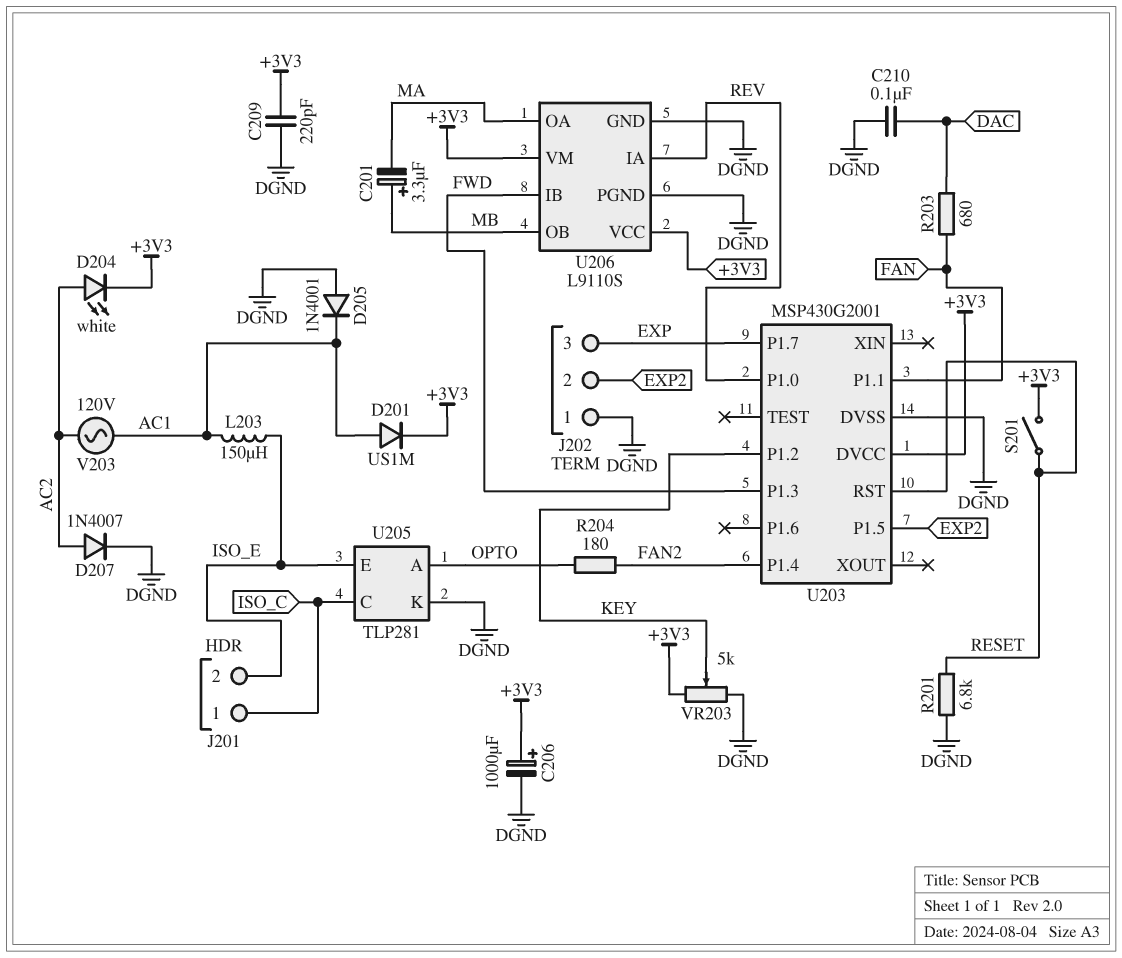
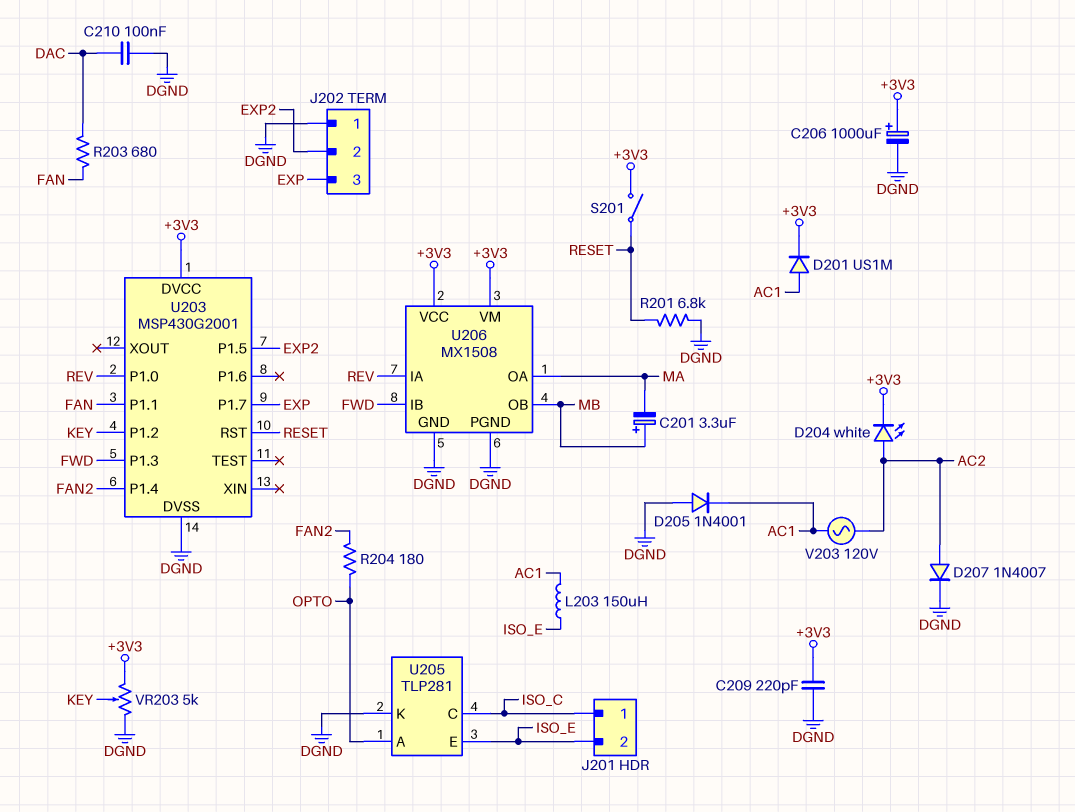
U206: L9110S -> MX1508

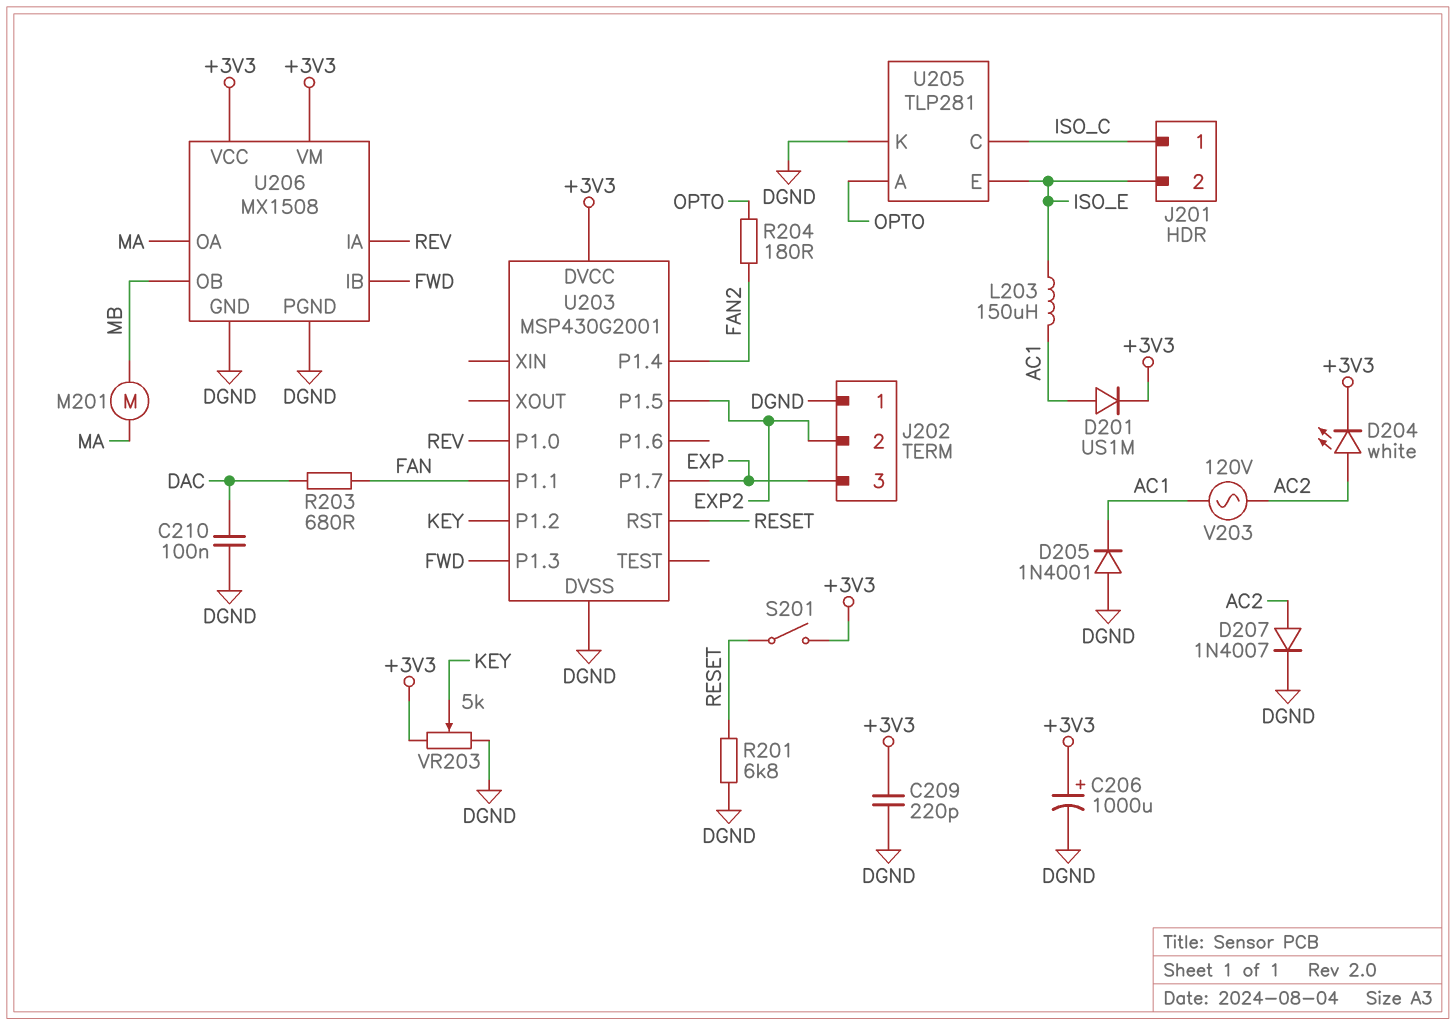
C201: 3.3uF (plus MB, minus MA) -> none
M201: none -> motor (MA, MB)

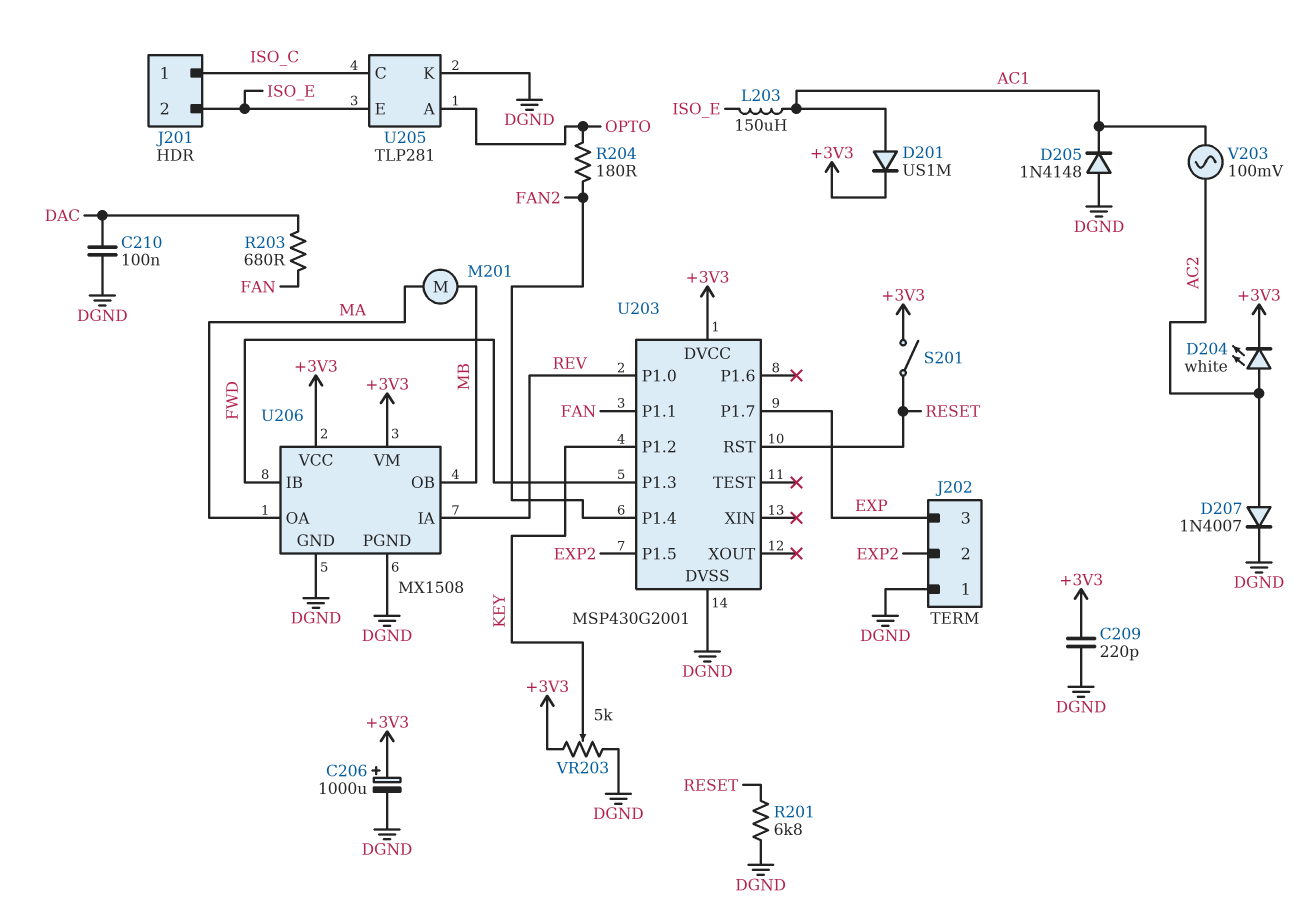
D205: diode 1N4001 (A DGND, K AC1) -> diode 1N4148 (A DGND, K AC1)
V203: AC 120V (AC1, AC2) -> AC 100mV (AC1, AC2)

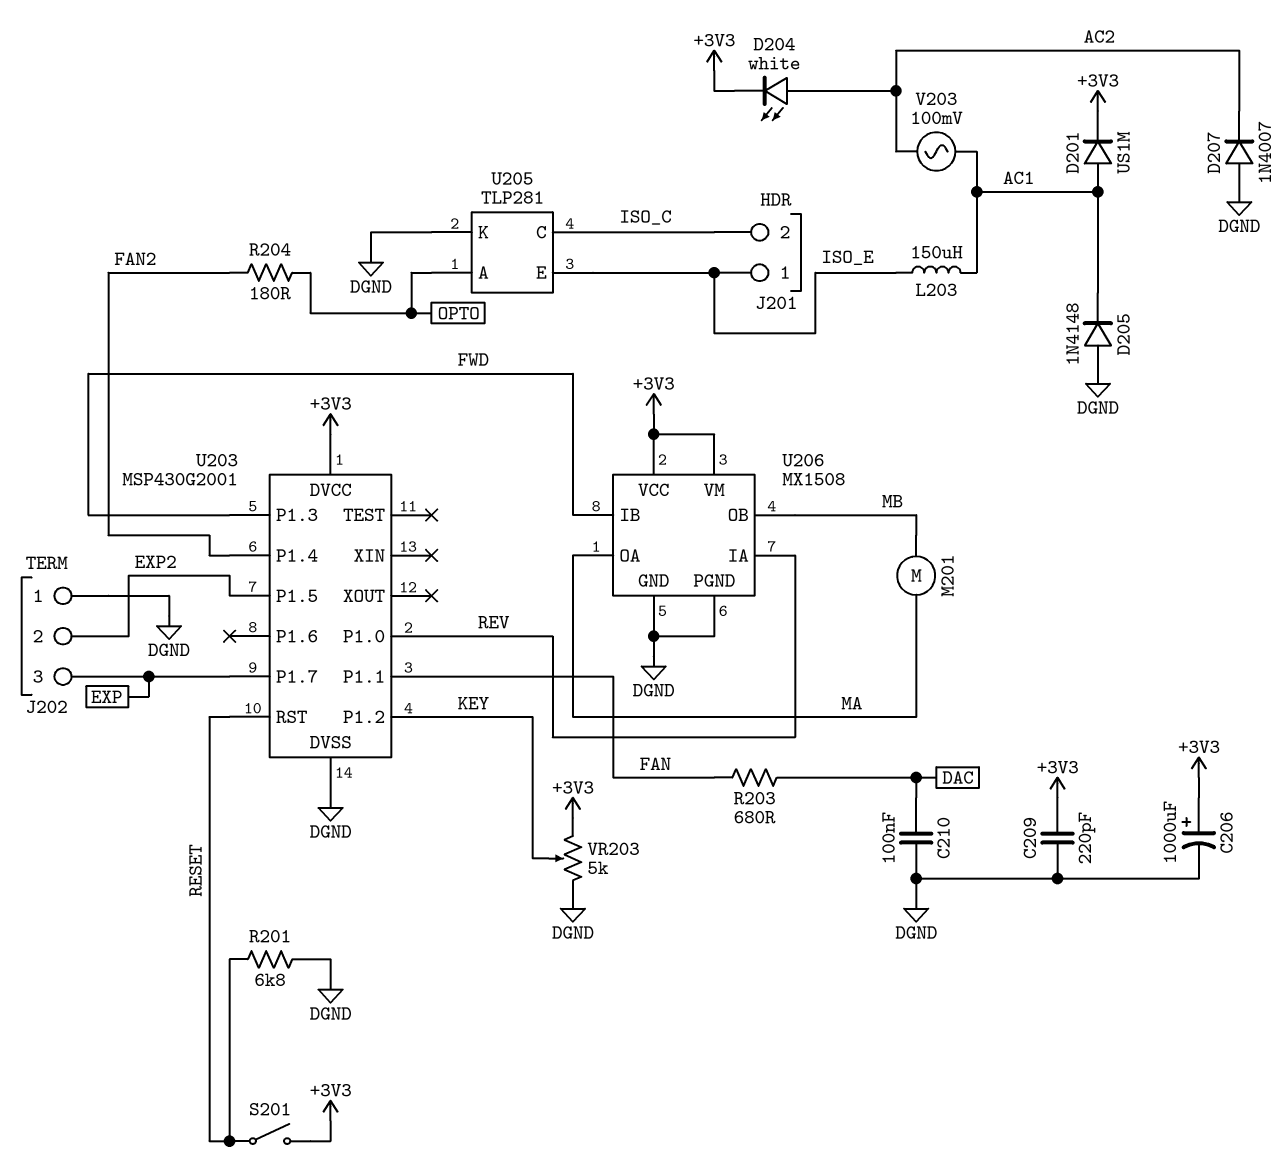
D207: diode 1N4007 (A AC2, K DGND) -> diode 1N4007 (A DGND, K AC2)
J201 pin 1: ISO_C -> ISO_E
J201 pin 2: ISO_E -> ISO_C

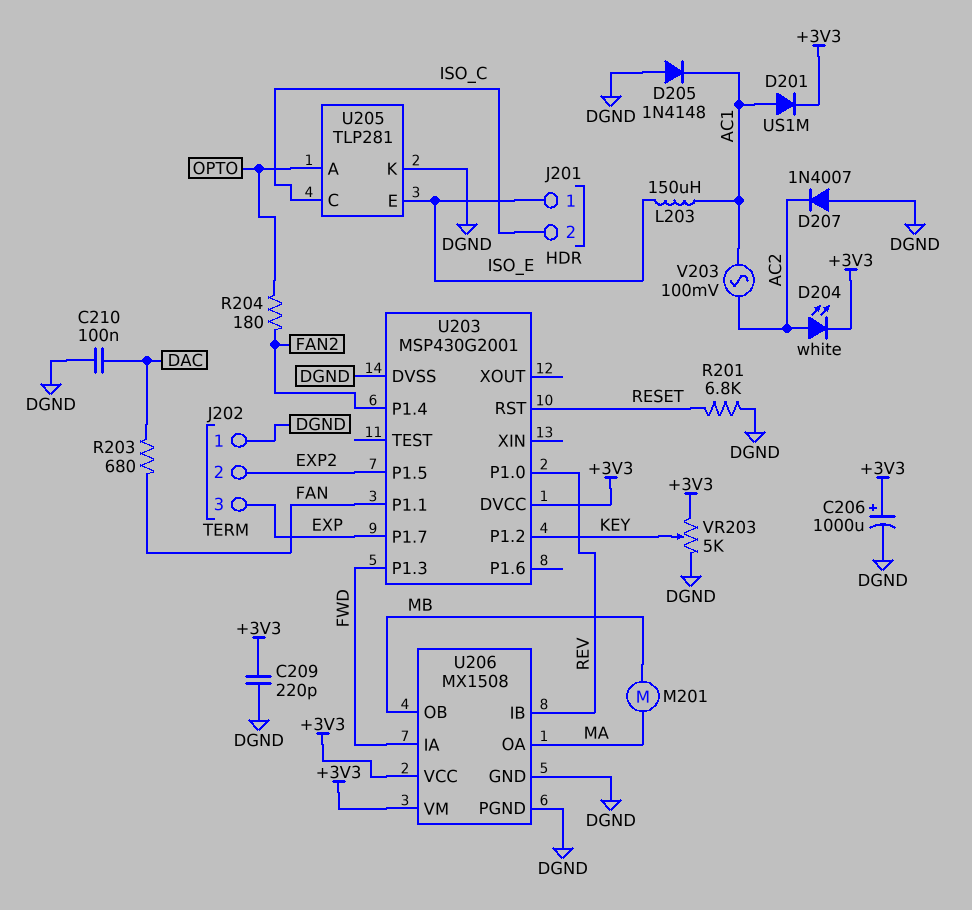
S201: switch (+3V3, RESET) -> none
U206 pin IA: REV -> FWD
U206 pin IB: FWD -> REV

